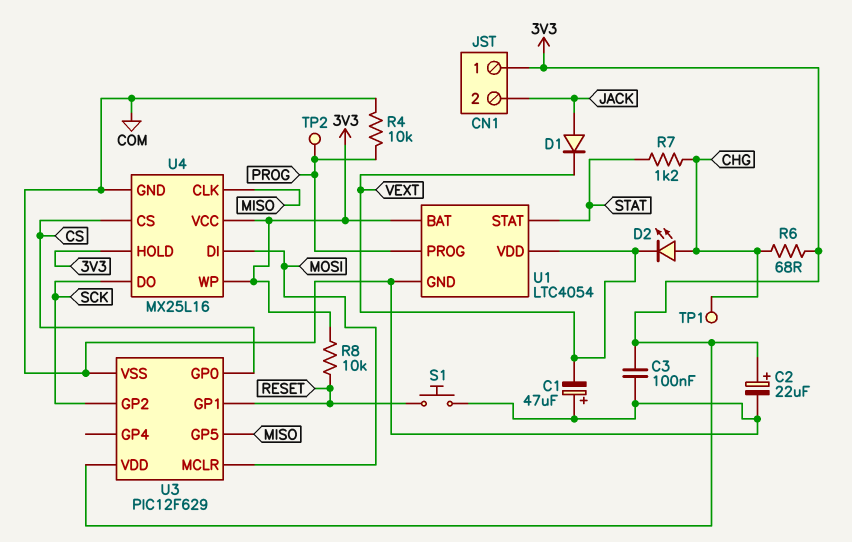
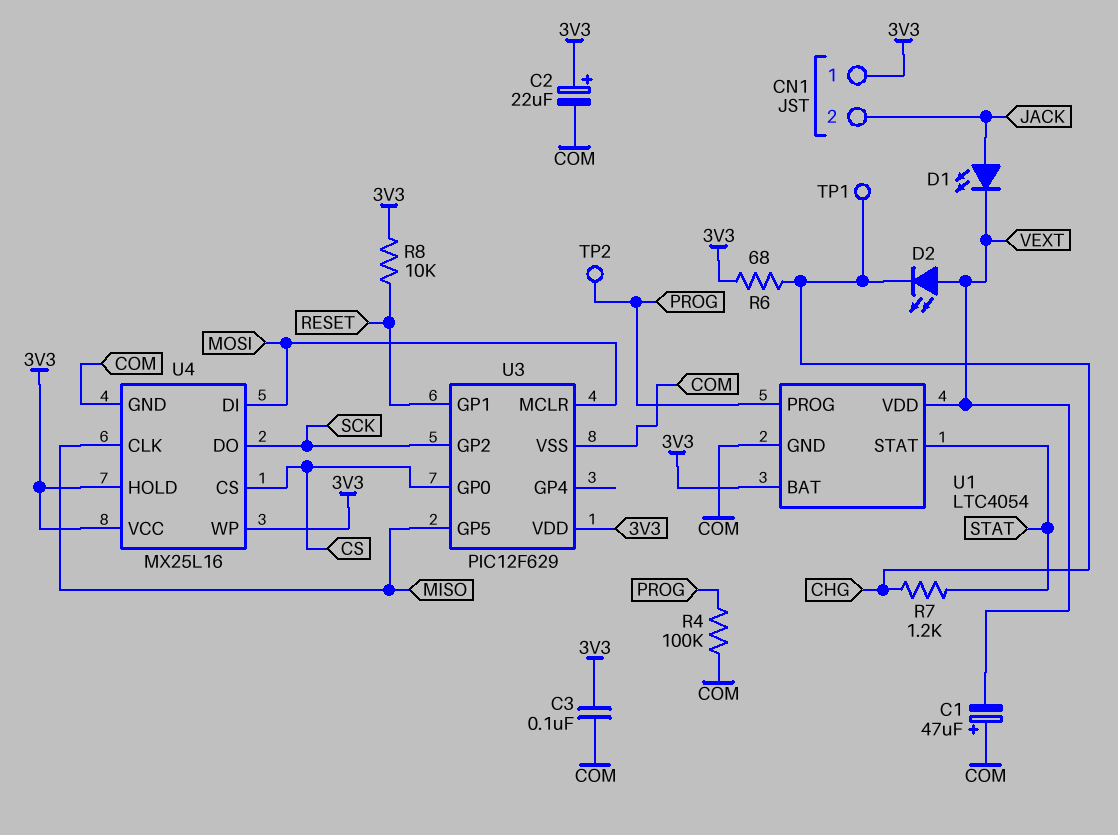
D1: diode (A JACK, K VEXT) -> LED (A JACK, K VEXT)
D2: LED (A CHG, K VEXT) -> LED (A VEXT, K CHG)
R4: 10k (COM, PROG) -> 100k (COM, PROG)
S1: button (COM, RESET) -> none

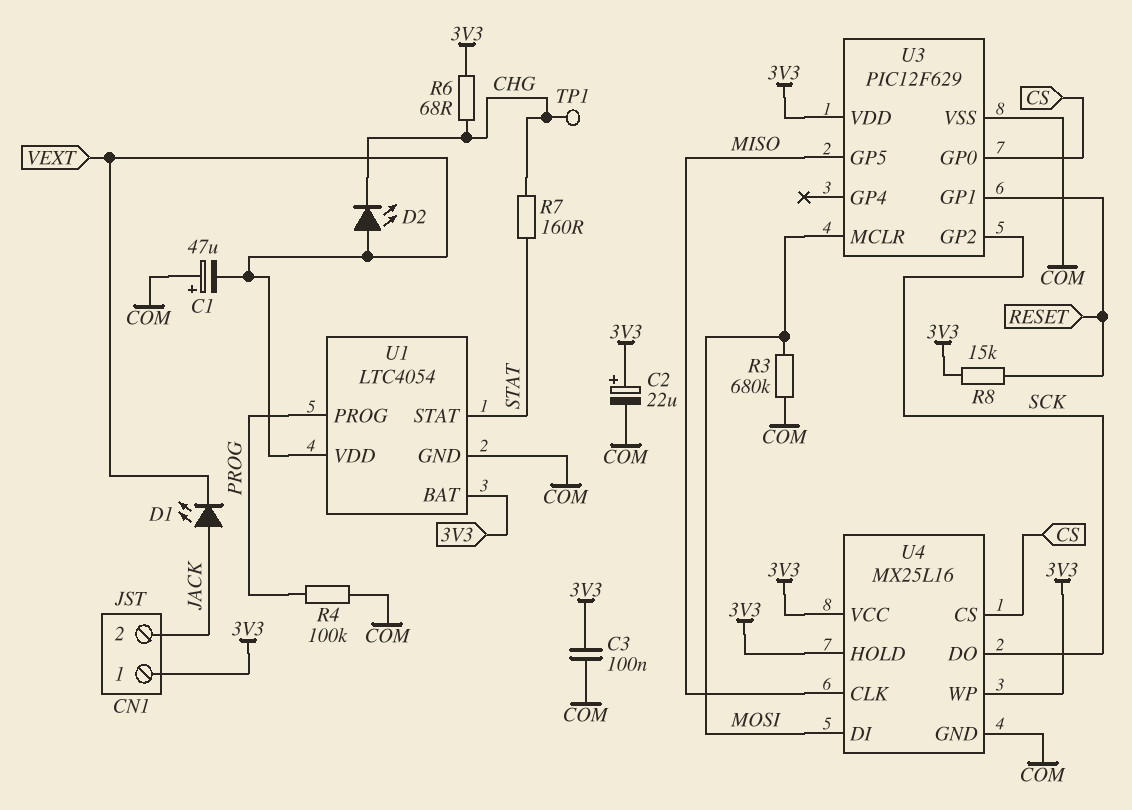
R3: none -> 680k (COM, MOSI)
R7: 1.2k (CHG, STAT) -> 160 (CHG, STAT)
R8: 10k (3V3, RESET) -> 15k (3V3, RESET)
TP2: test point (PROG) -> none

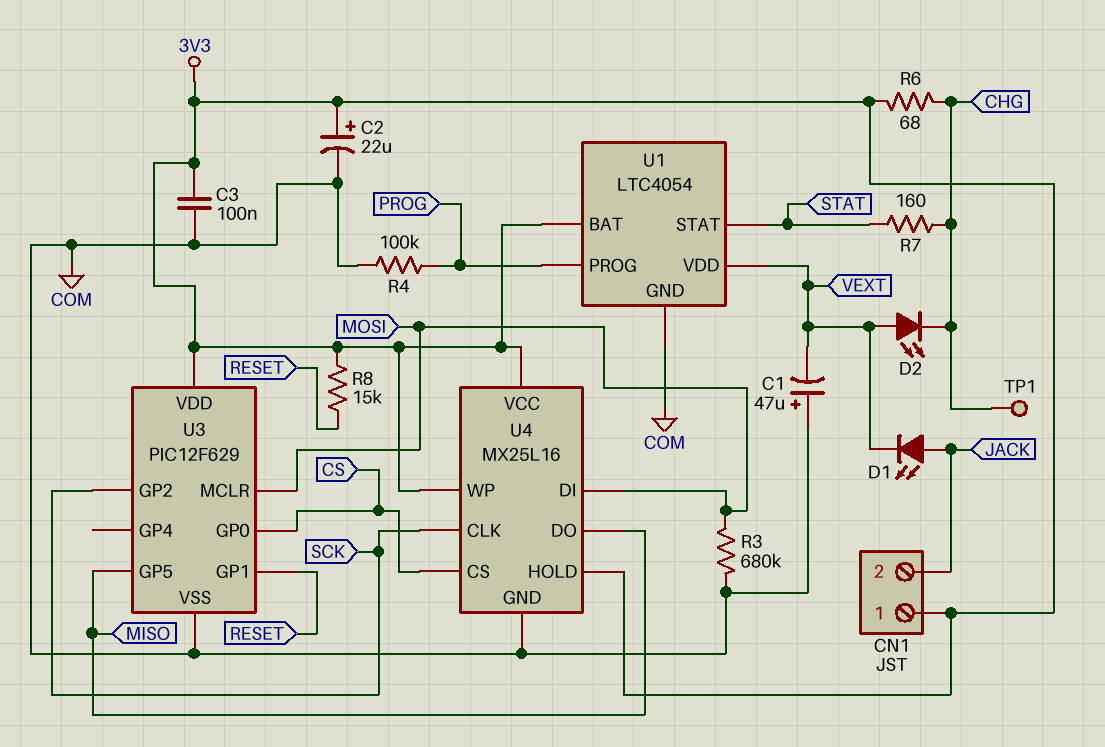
U4 pin CLK: MISO -> SCK
U4 pin DO: SCK -> MISO

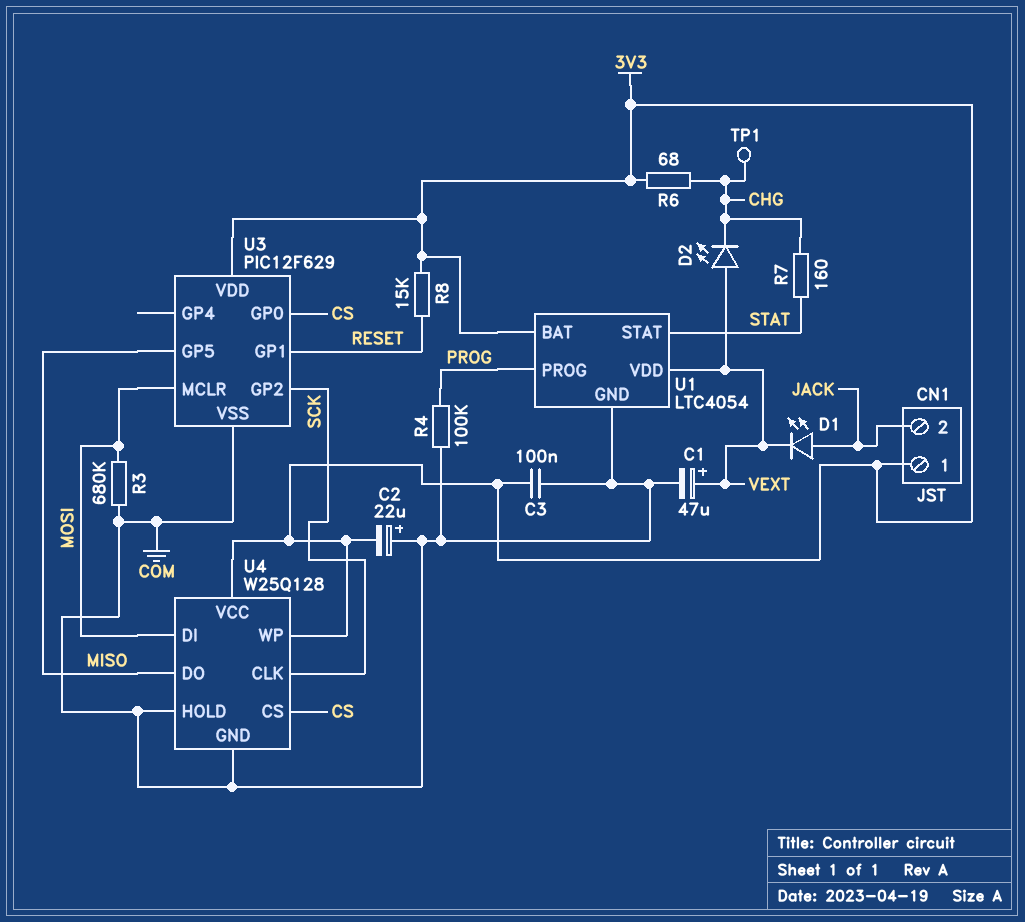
C1: 47uF (plus COM, minus VEXT) -> 47uF (plus VEXT, minus COM)
C2: 22uF (plus 3V3, minus COM) -> 22uF (plus COM, minus 3V3)
U4: MX25L16 -> W25Q128
U4 pin HOLD: 3V3 -> COM

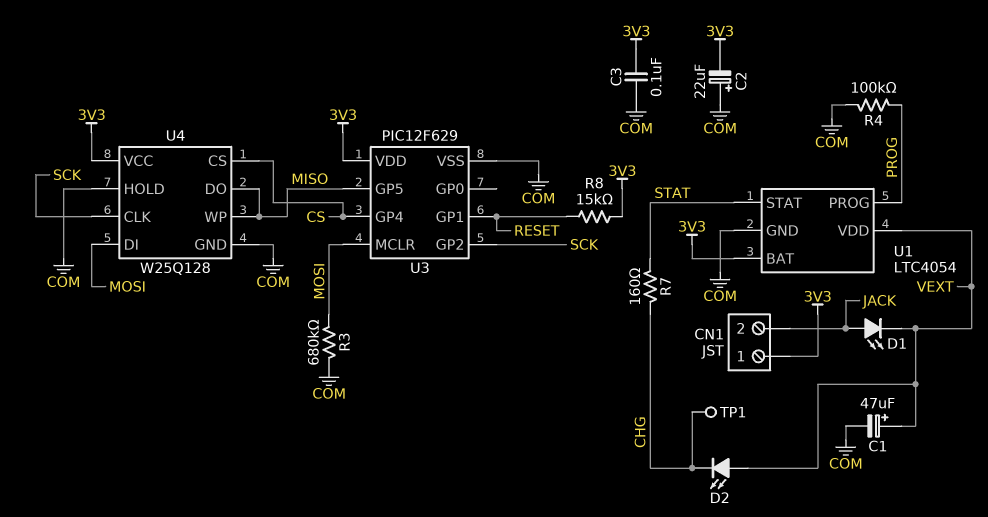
R6: 68 (3V3, CHG) -> none
U3 pin GP0: CS -> none
U3 pin GP4: none -> CS
U4 pin WP: 3V3 -> MISO

